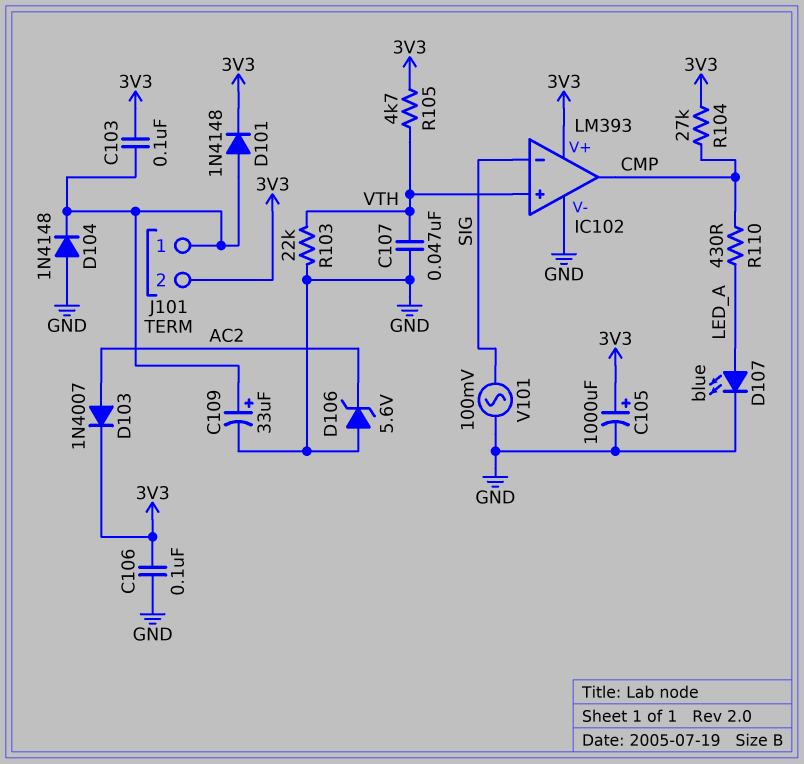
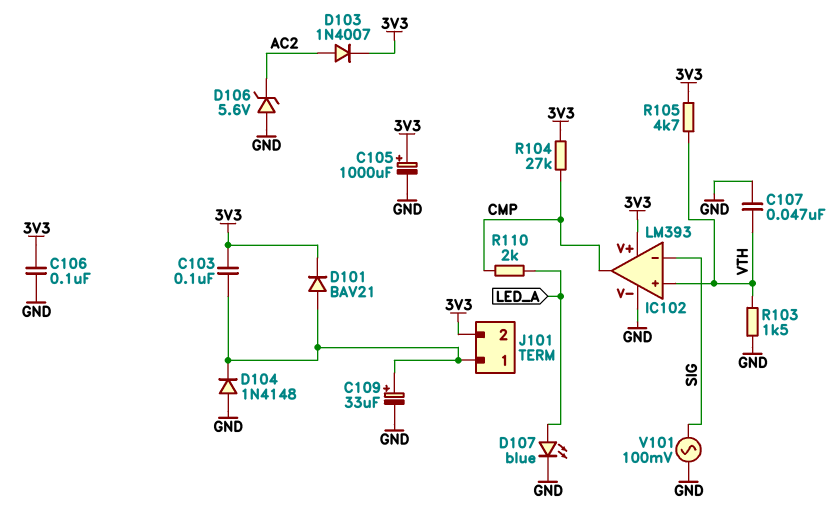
D101: diode 1N4148 (A J101/1, K 3V3) -> diode BAV21 (A J101/1, K 3V3)
R103: 22k (GND, VTH) -> 1.5k (GND, VTH)
R110: 430 (CMP, LED_A) -> 2k (CMP, LED_A)

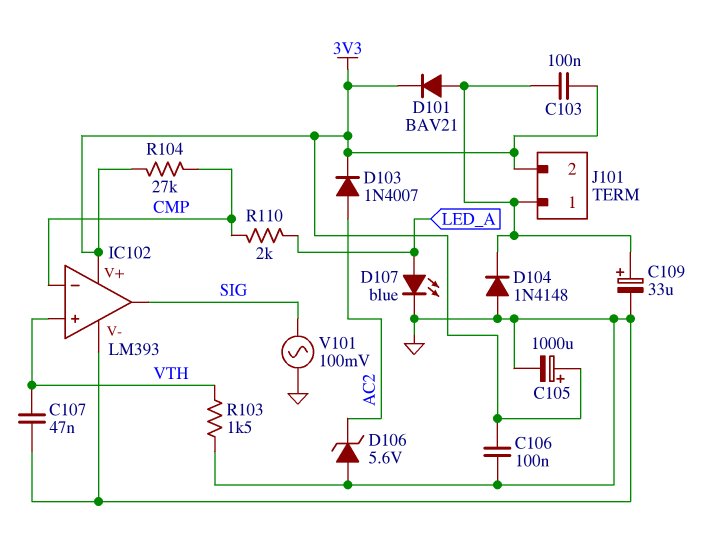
IC102 pin in-: SIG -> CMP
IC102 pin out: CMP -> SIG
R105: 4.7k (3V3, VTH) -> none

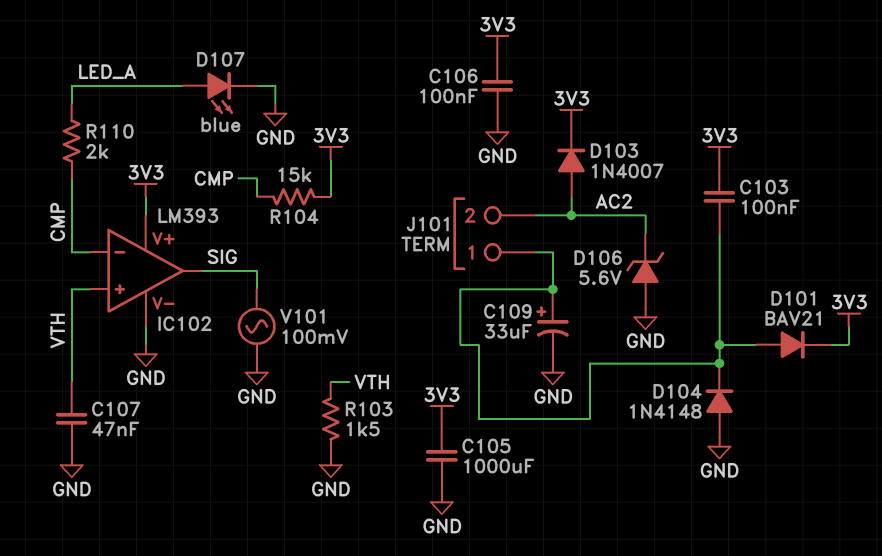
C105: 1000uF (plus 3V3, minus GND) -> 1000uF (3V3, GND)
J101 pin 2: 3V3 -> AC2
R104: 27k (3V3, CMP) -> 15k (3V3, CMP)

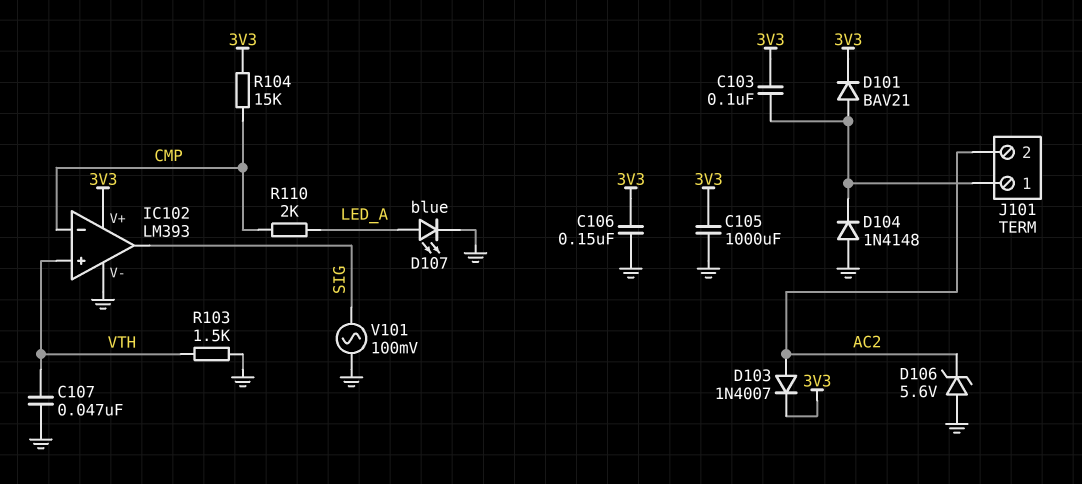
C106: 100nF (3V3, GND) -> 150nF (3V3, GND)
C109: 33uF (plus J101/1, minus GND) -> none

